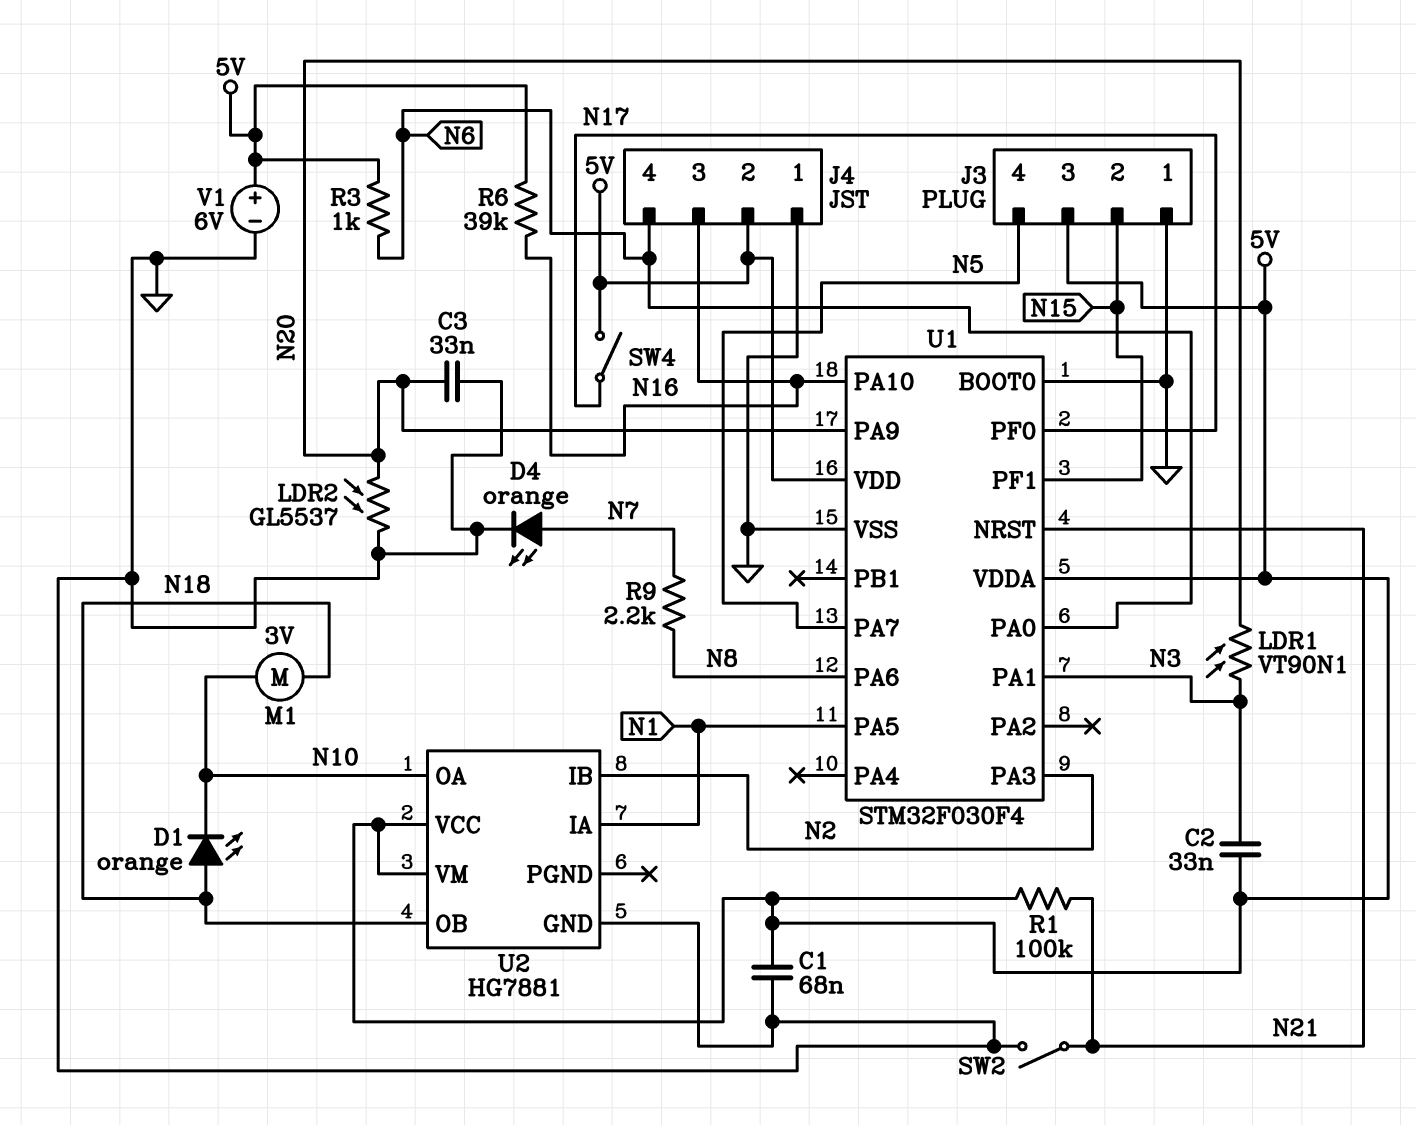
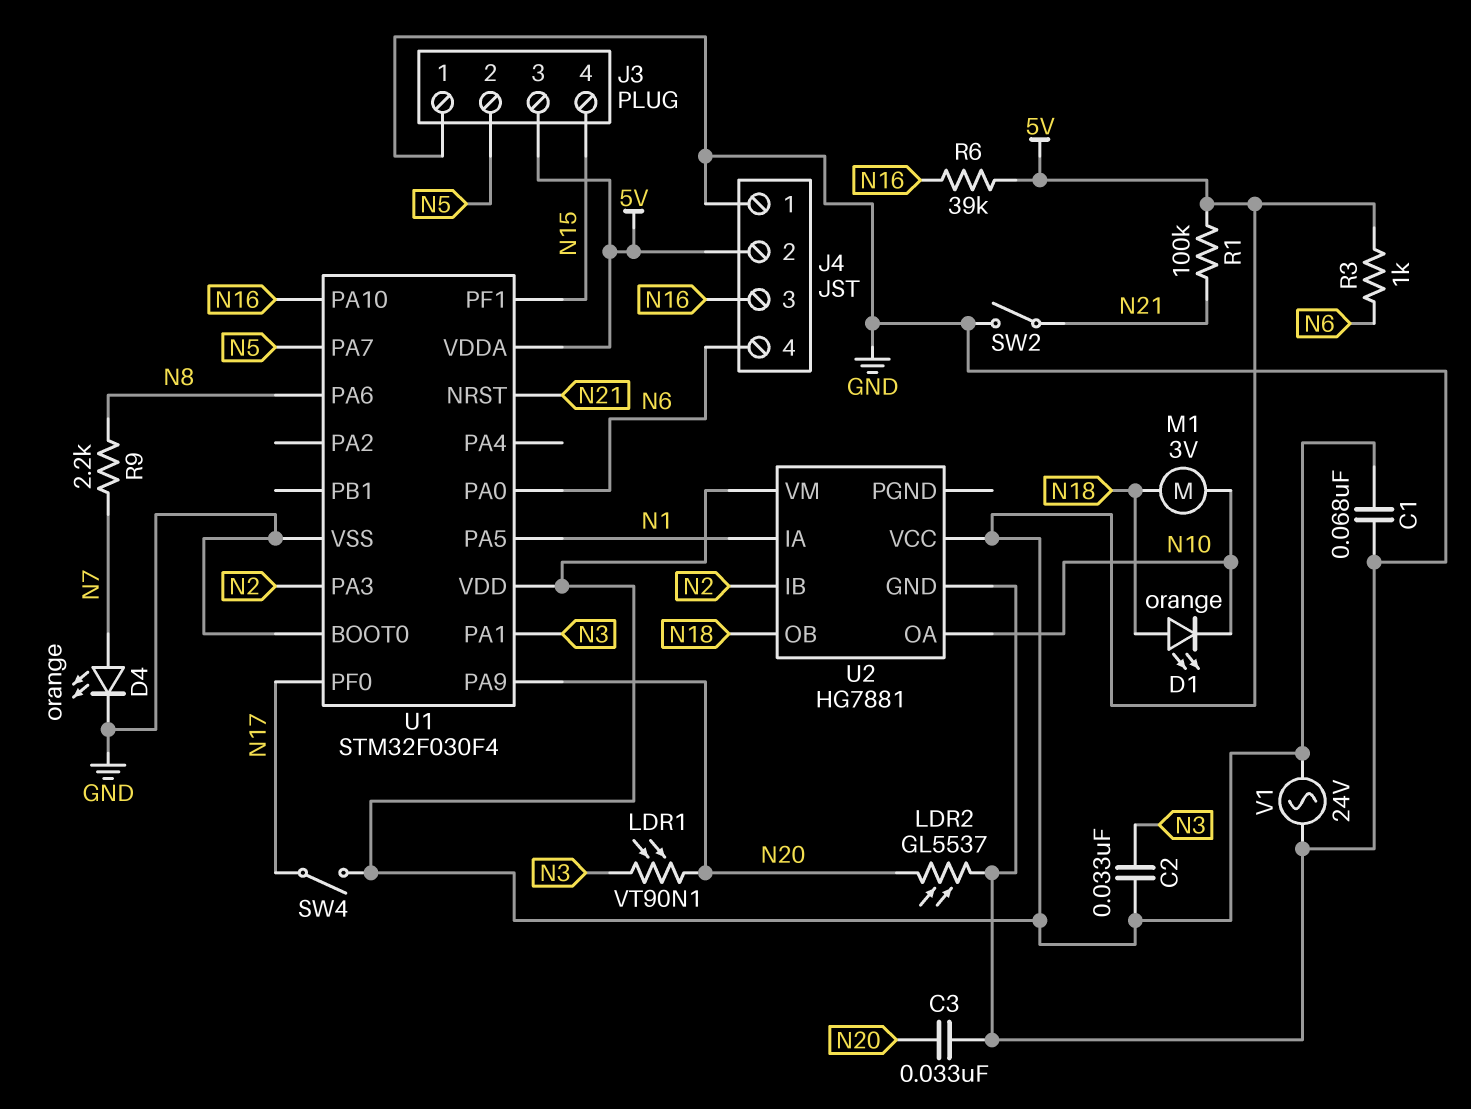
J3 pin 2: N15 -> N5
J3 pin 4: N5 -> N15
V1: 6V (plus 5V, minus GND) -> AC 24V (5V, GND)

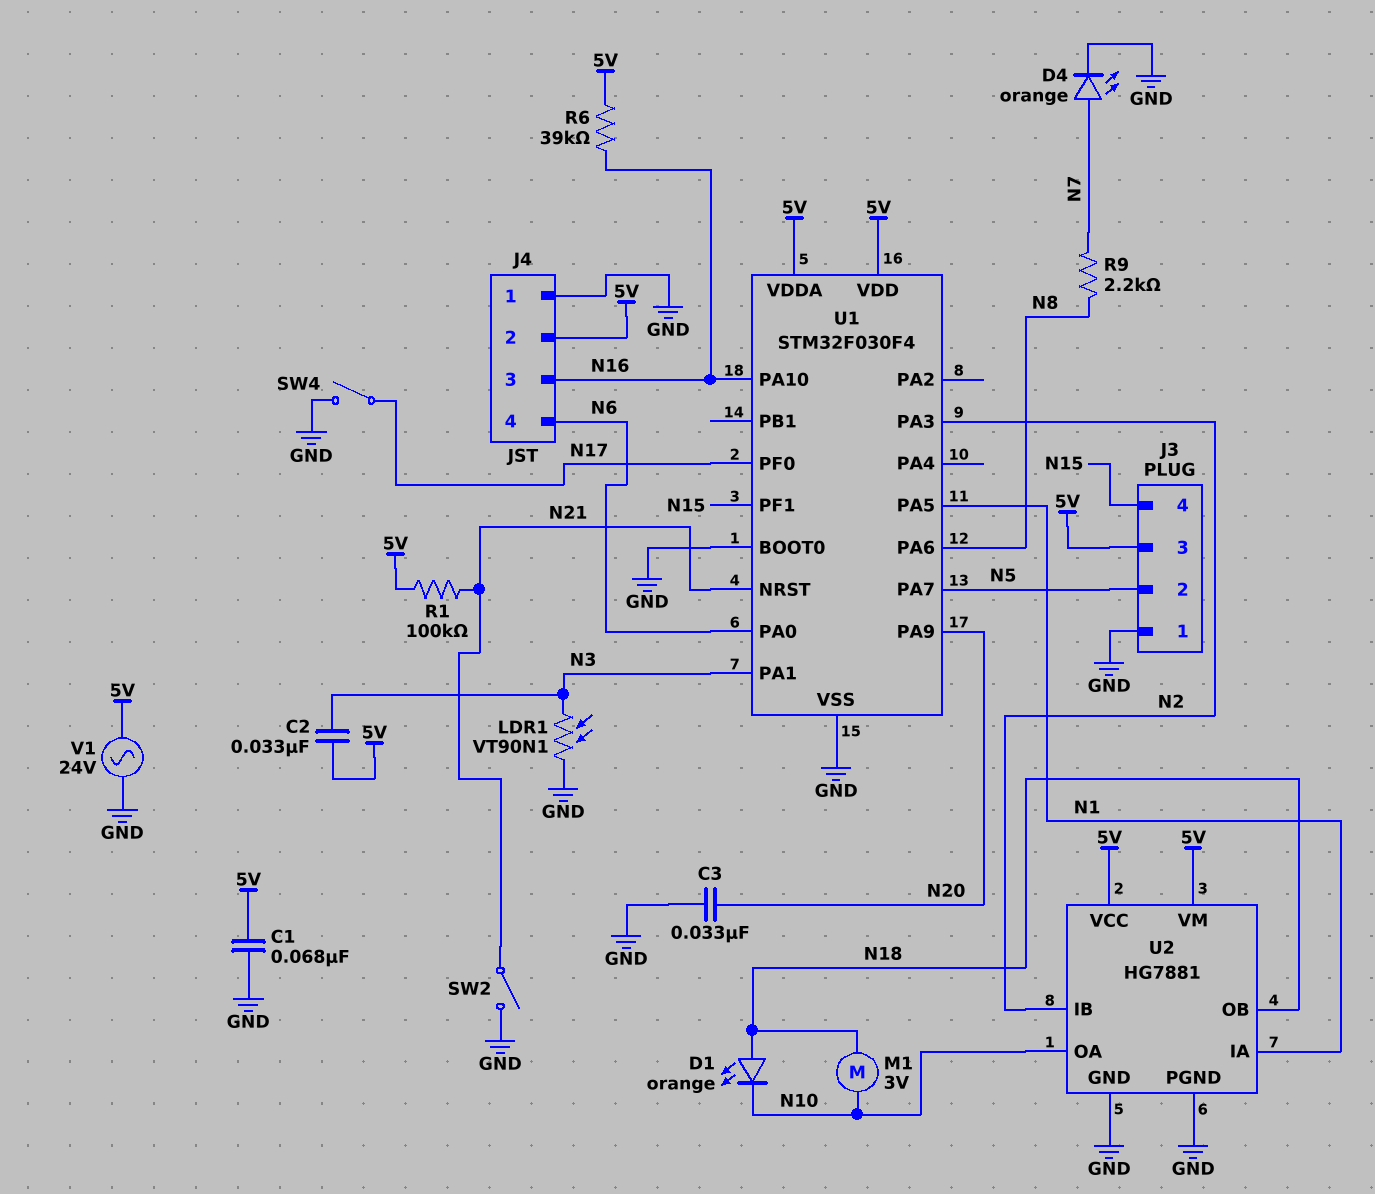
LDR1: VT90N1 (N3, N20) -> VT90N1 (GND, N3)
LDR2: GL5537 (GND, N20) -> none
R3: 1k (5V, N6) -> none
SW4: switch (5V, N17) -> switch (GND, N17)
U2 pin PGND: none -> GND

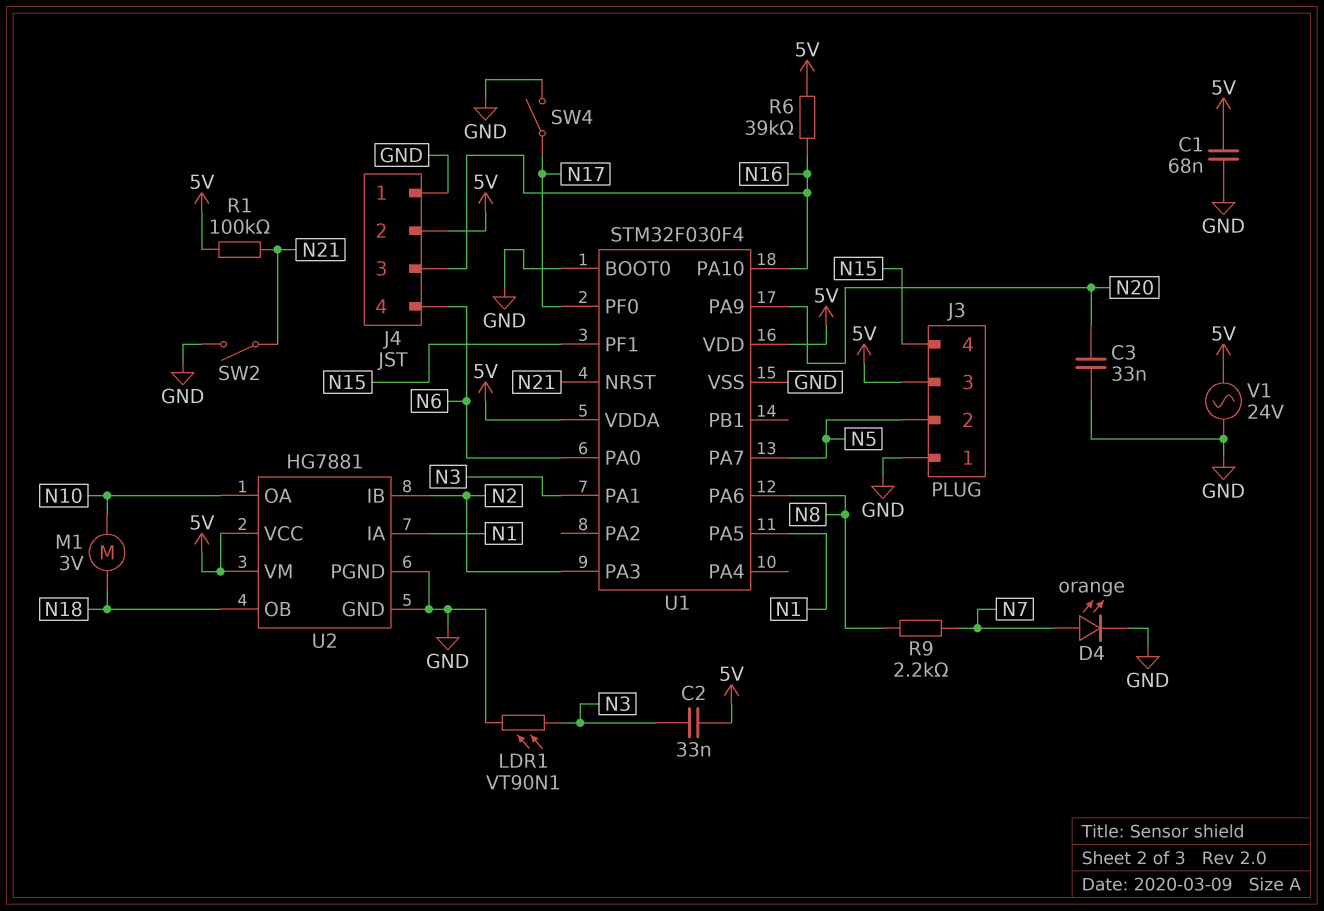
D1: LED orange (A N18, K N10) -> none

